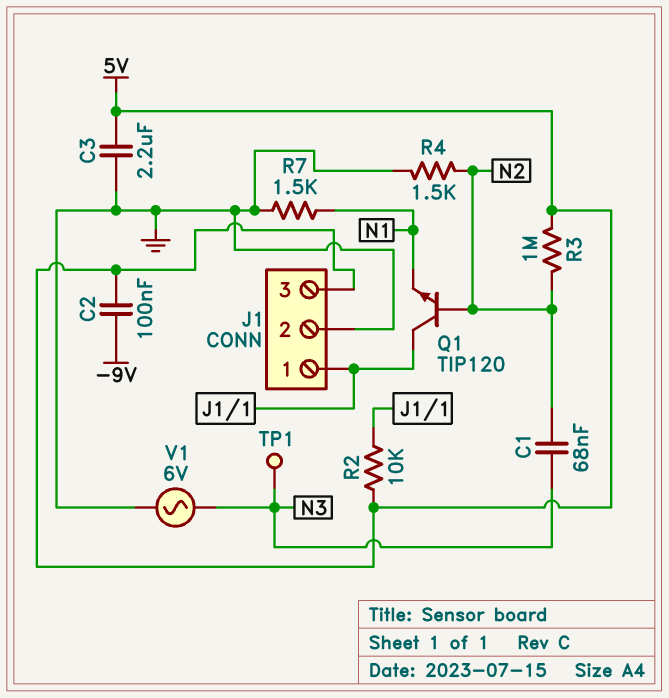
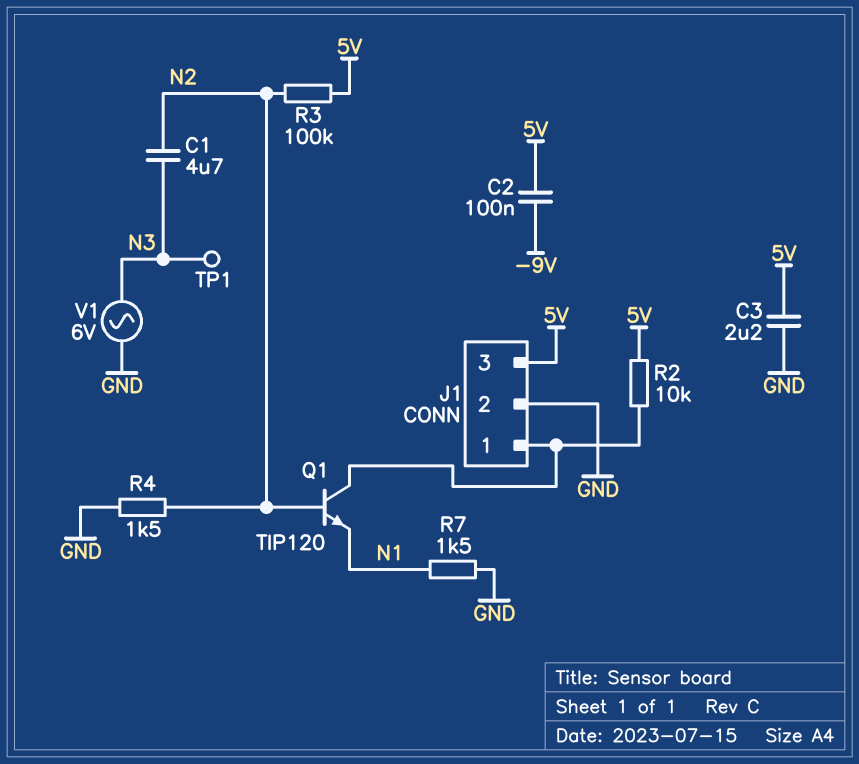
C1: 68nF (N2, N3) -> 4.7uF (N2, N3)
R3: 1M (5V, N2) -> 100k (5V, N2)

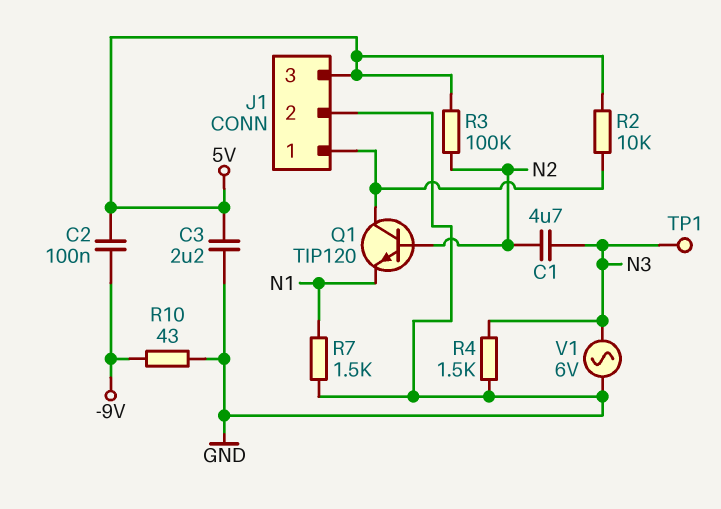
R4: 1.5k (GND, N2) -> 1.5k (GND, N3)
R10: none -> 43 (-9V, GND)

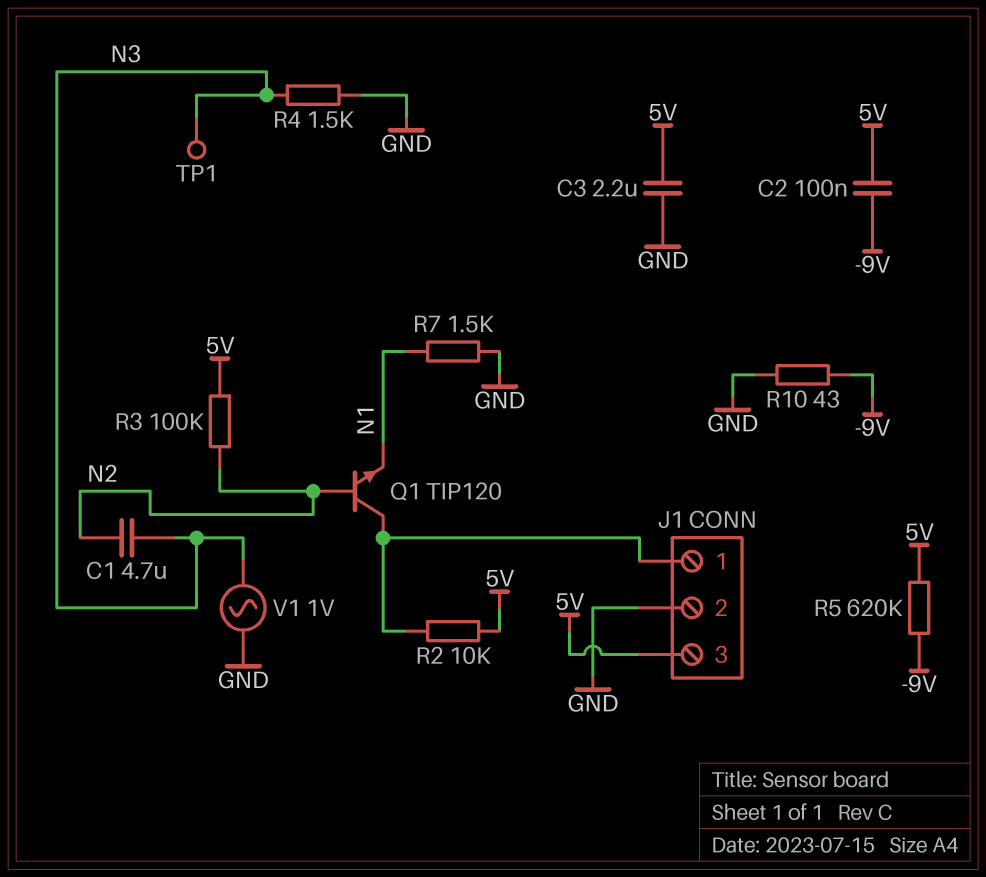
R5: none -> 620k (-9V, 5V)
V1: AC 6V (GND, N3) -> AC 1V (GND, N3)

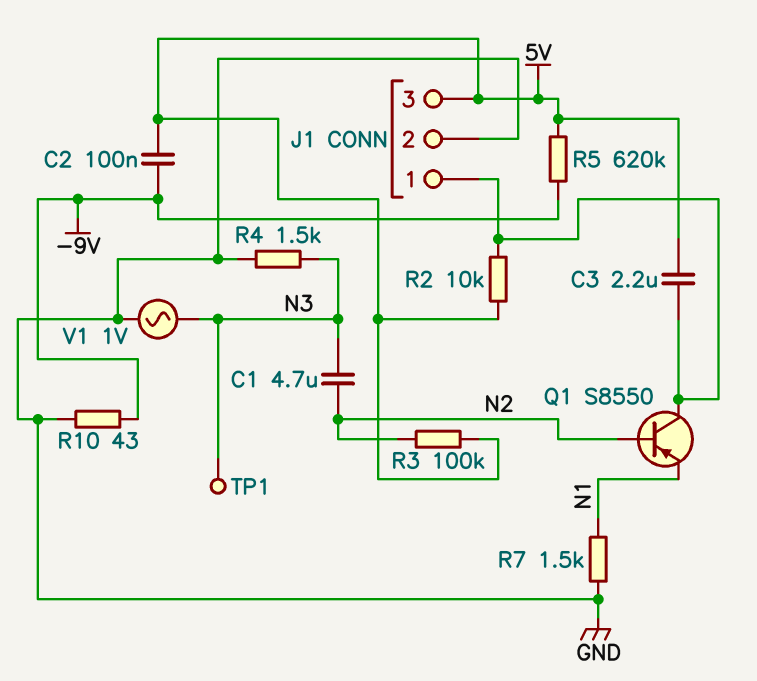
C3: 2.2uF (5V, GND) -> 2.2uF (5V, J1/1)
Q1: NPN TIP120 (B N2, C J1/1, E N1) -> PNP S8550 (B N2, C J1/1, E N1)

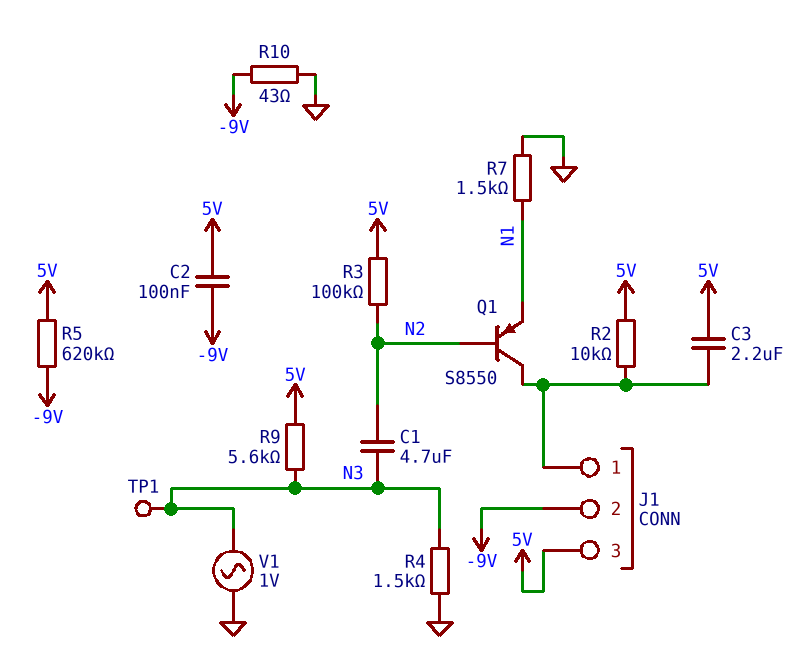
J1 pin 2: GND -> -9V
R9: none -> 5.6k (5V, N3)

